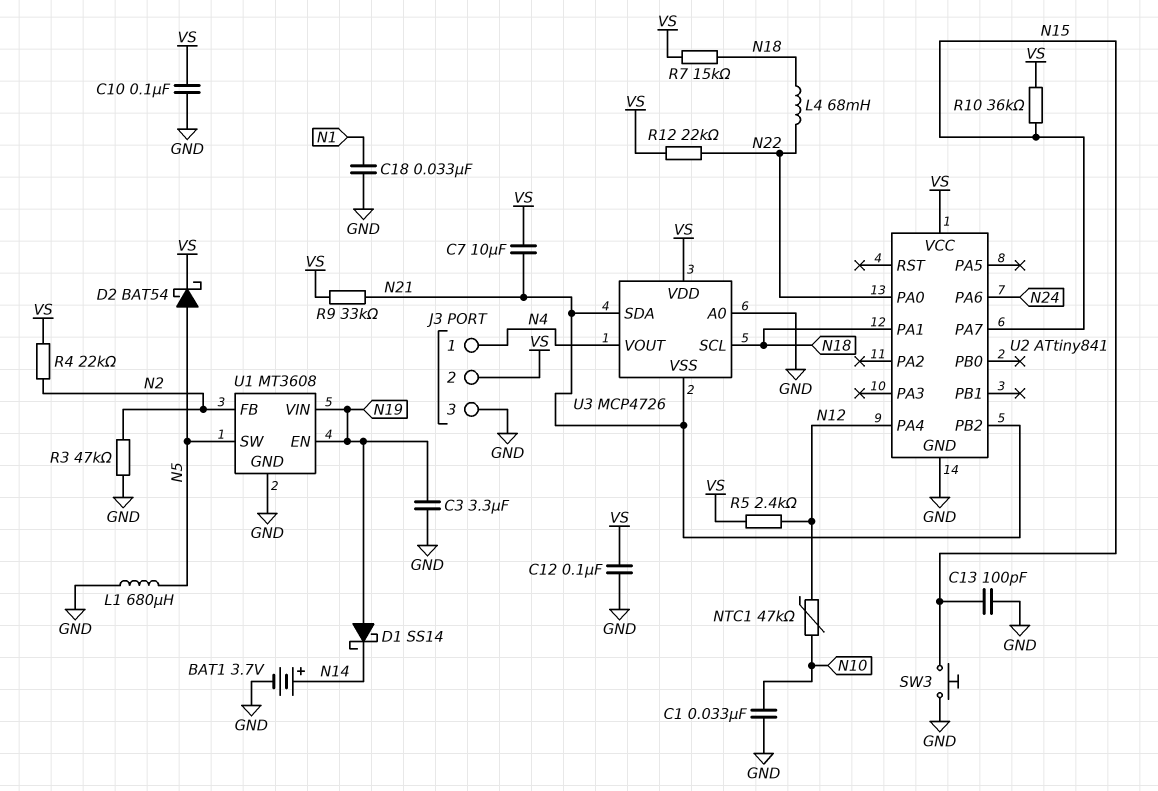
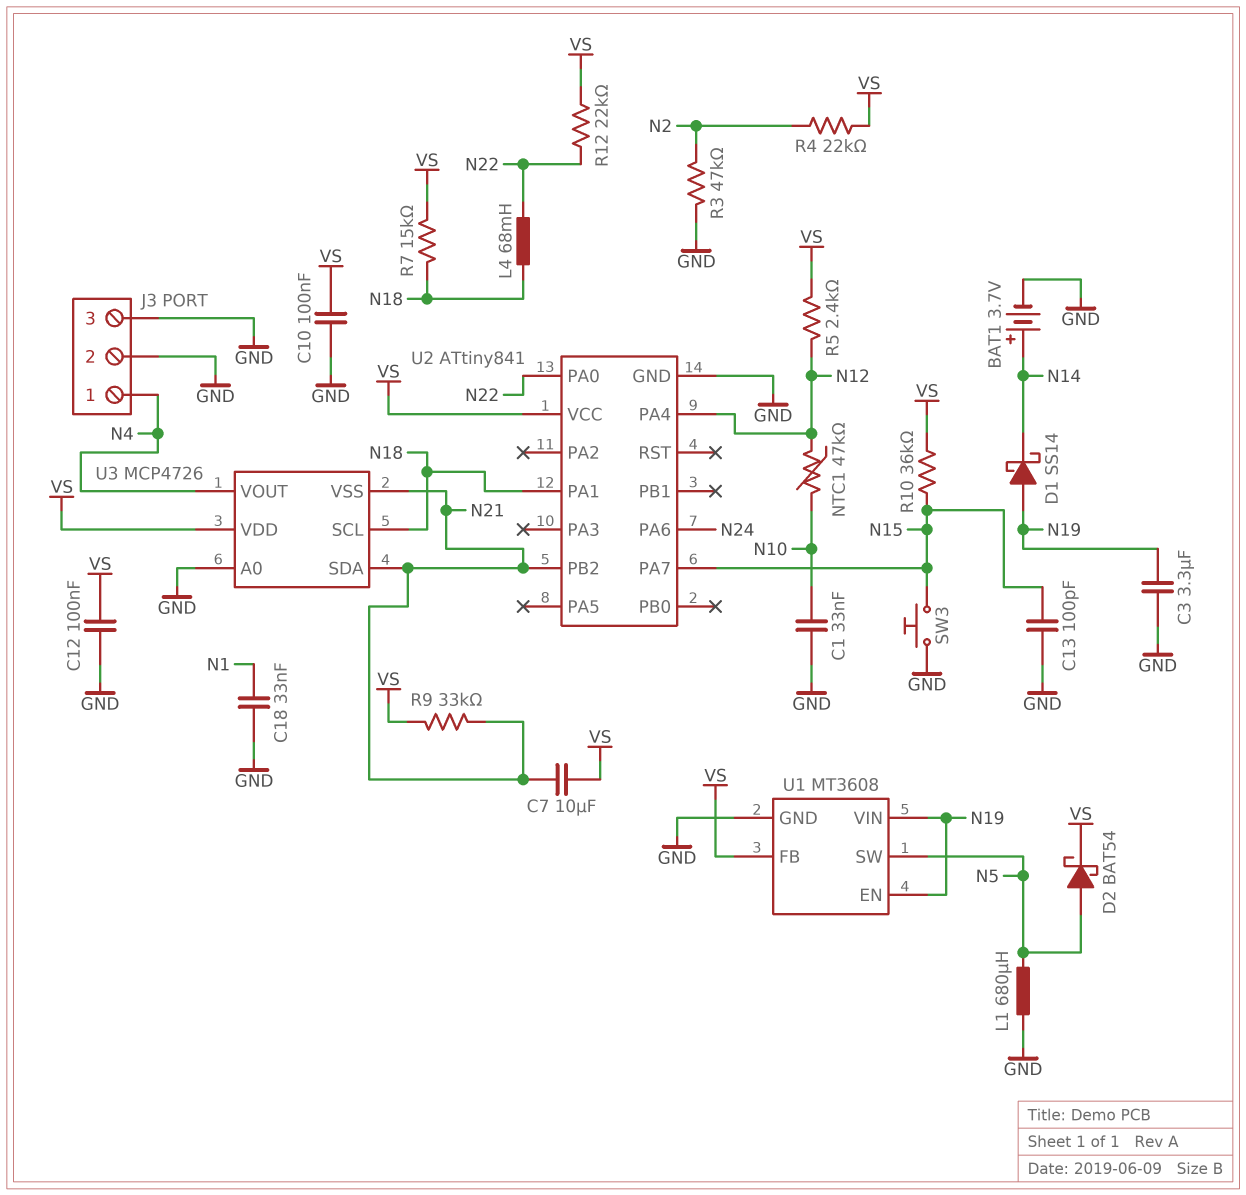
J3 pin 2: VS -> GND
U1 pin FB: N2 -> VS

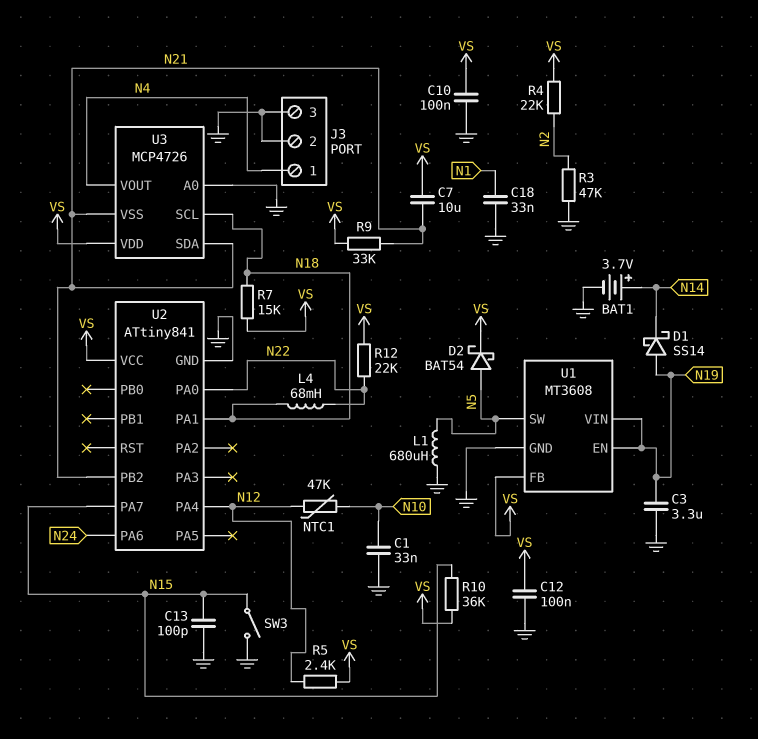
SW3: button (GND, N15) -> switch (GND, N15)

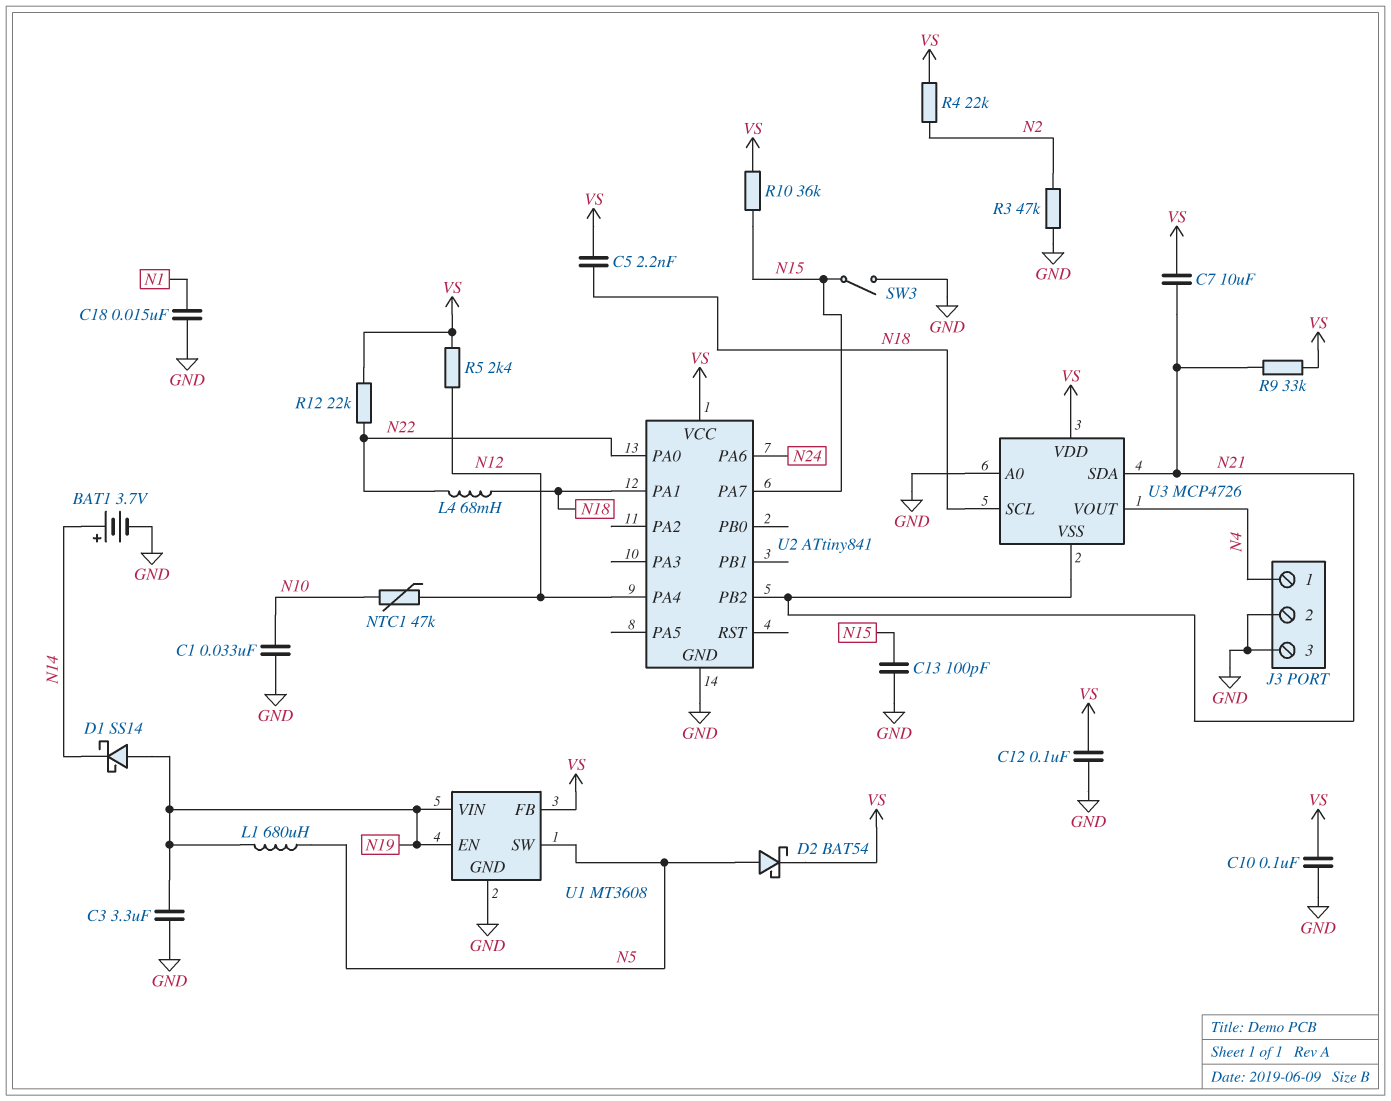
C5: none -> 2.2nF (N18, VS)
C18: 33nF (GND, N1) -> 15nF (GND, N1)
L1: 680uH (GND, N5) -> 680uH (N5, N19)
R7: 15k (N18, VS) -> none

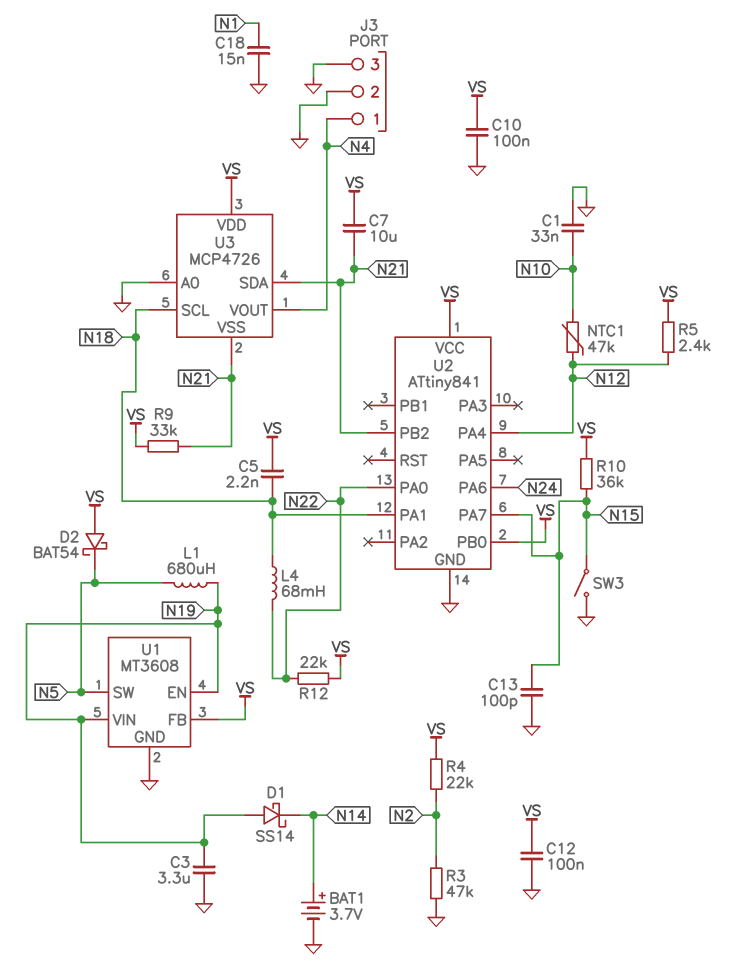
D2: schottky BAT54 (A N5, K VS) -> schottky BAT54 (A VS, K N5)
U2 pin PB0: none -> VS

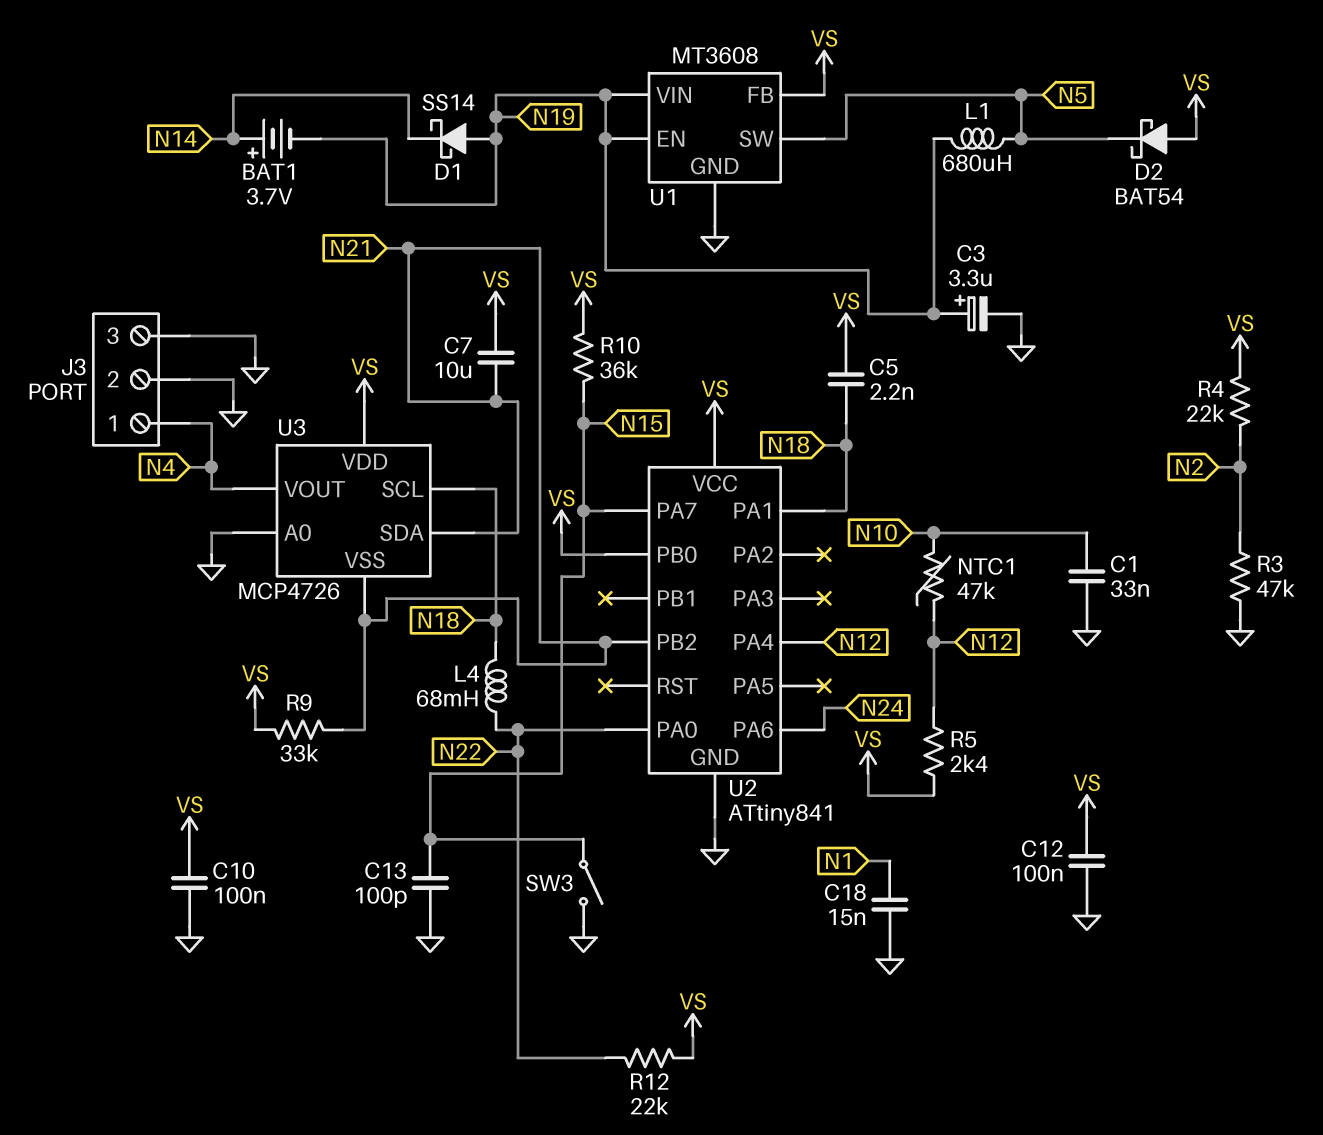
BAT1: 3.7V (plus N14, minus GND) -> 3.7V (plus N14, minus N19)
C3: 3.3uF (GND, N19) -> 3.3uF (plus N19, minus GND)

